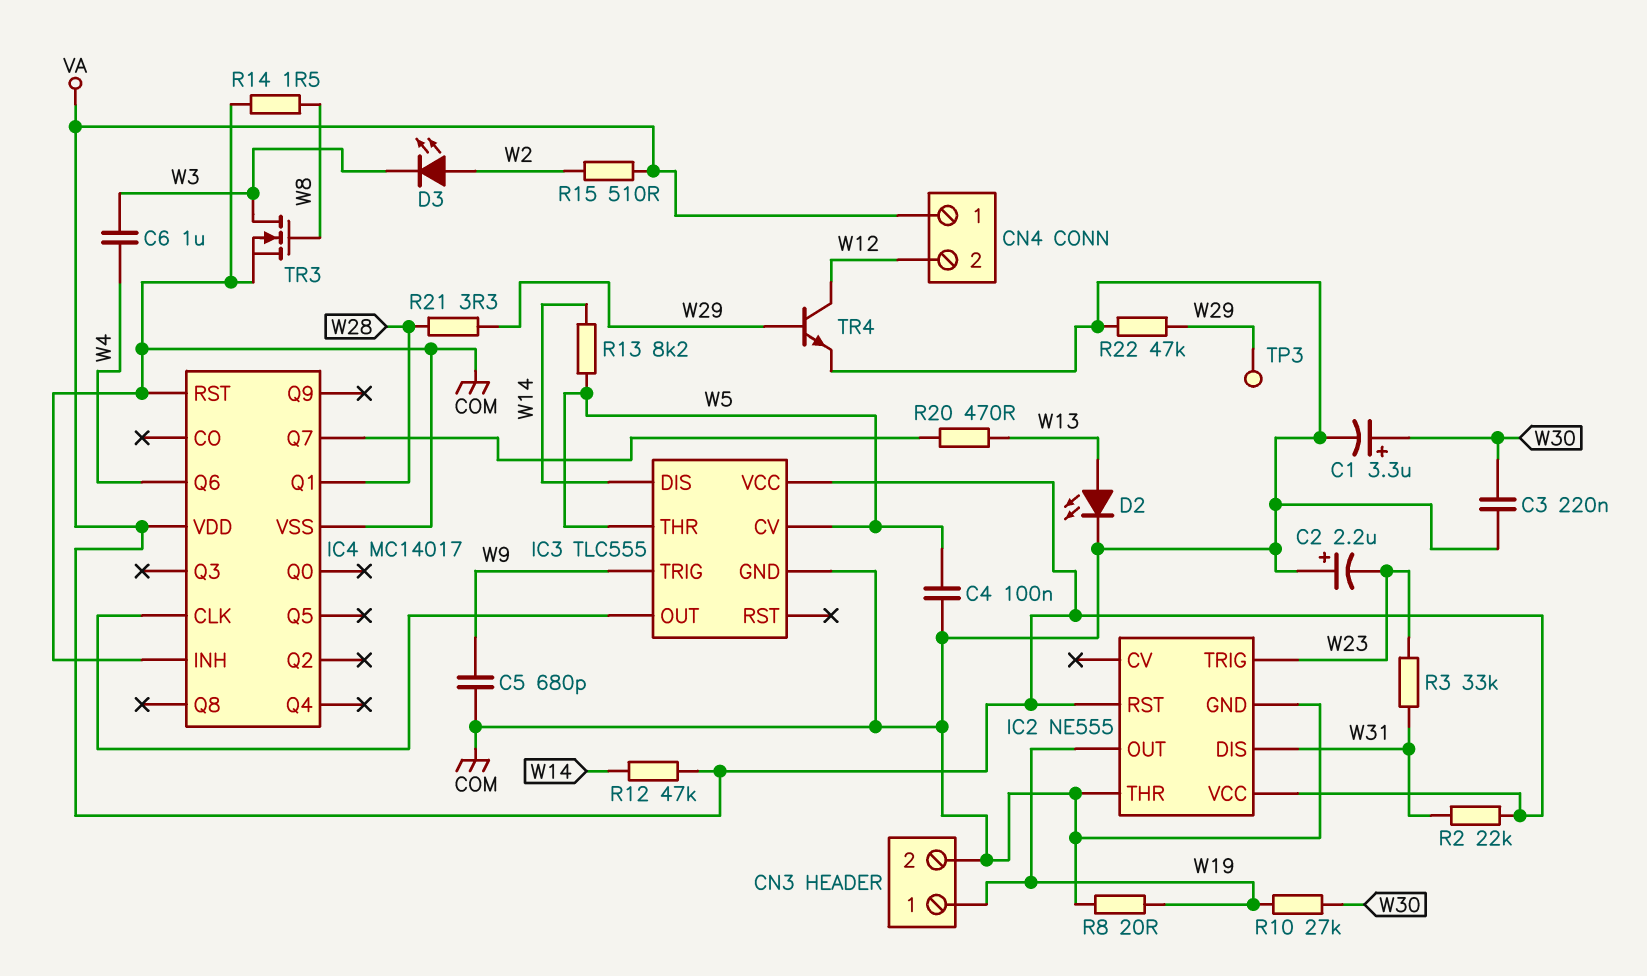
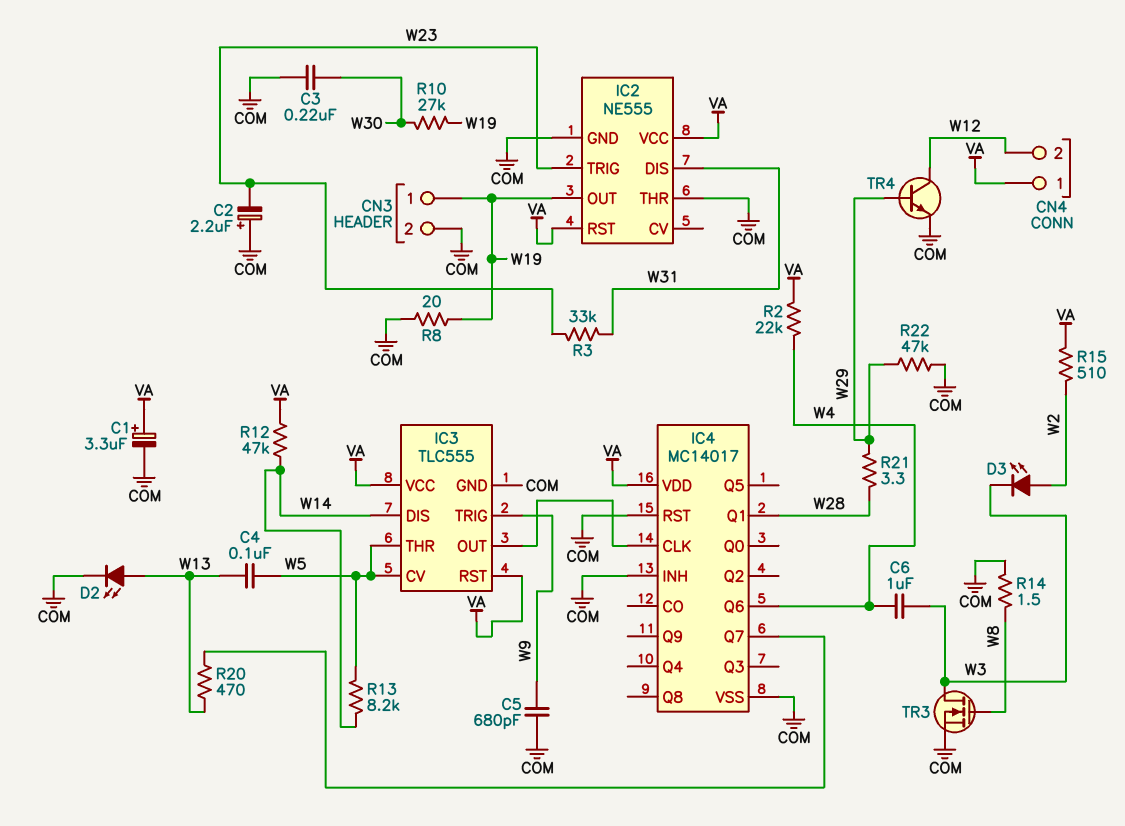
C1: 3.3uF (plus W30, minus COM) -> 3.3uF (plus VA, minus COM)
C4: 100nF (COM, W5) -> 100nF (W5, W13)
IC3 pin RST: none -> VA
R2: 22k (VA, W31) -> 22k (VA, W4)
TP3: test point (W29) -> none

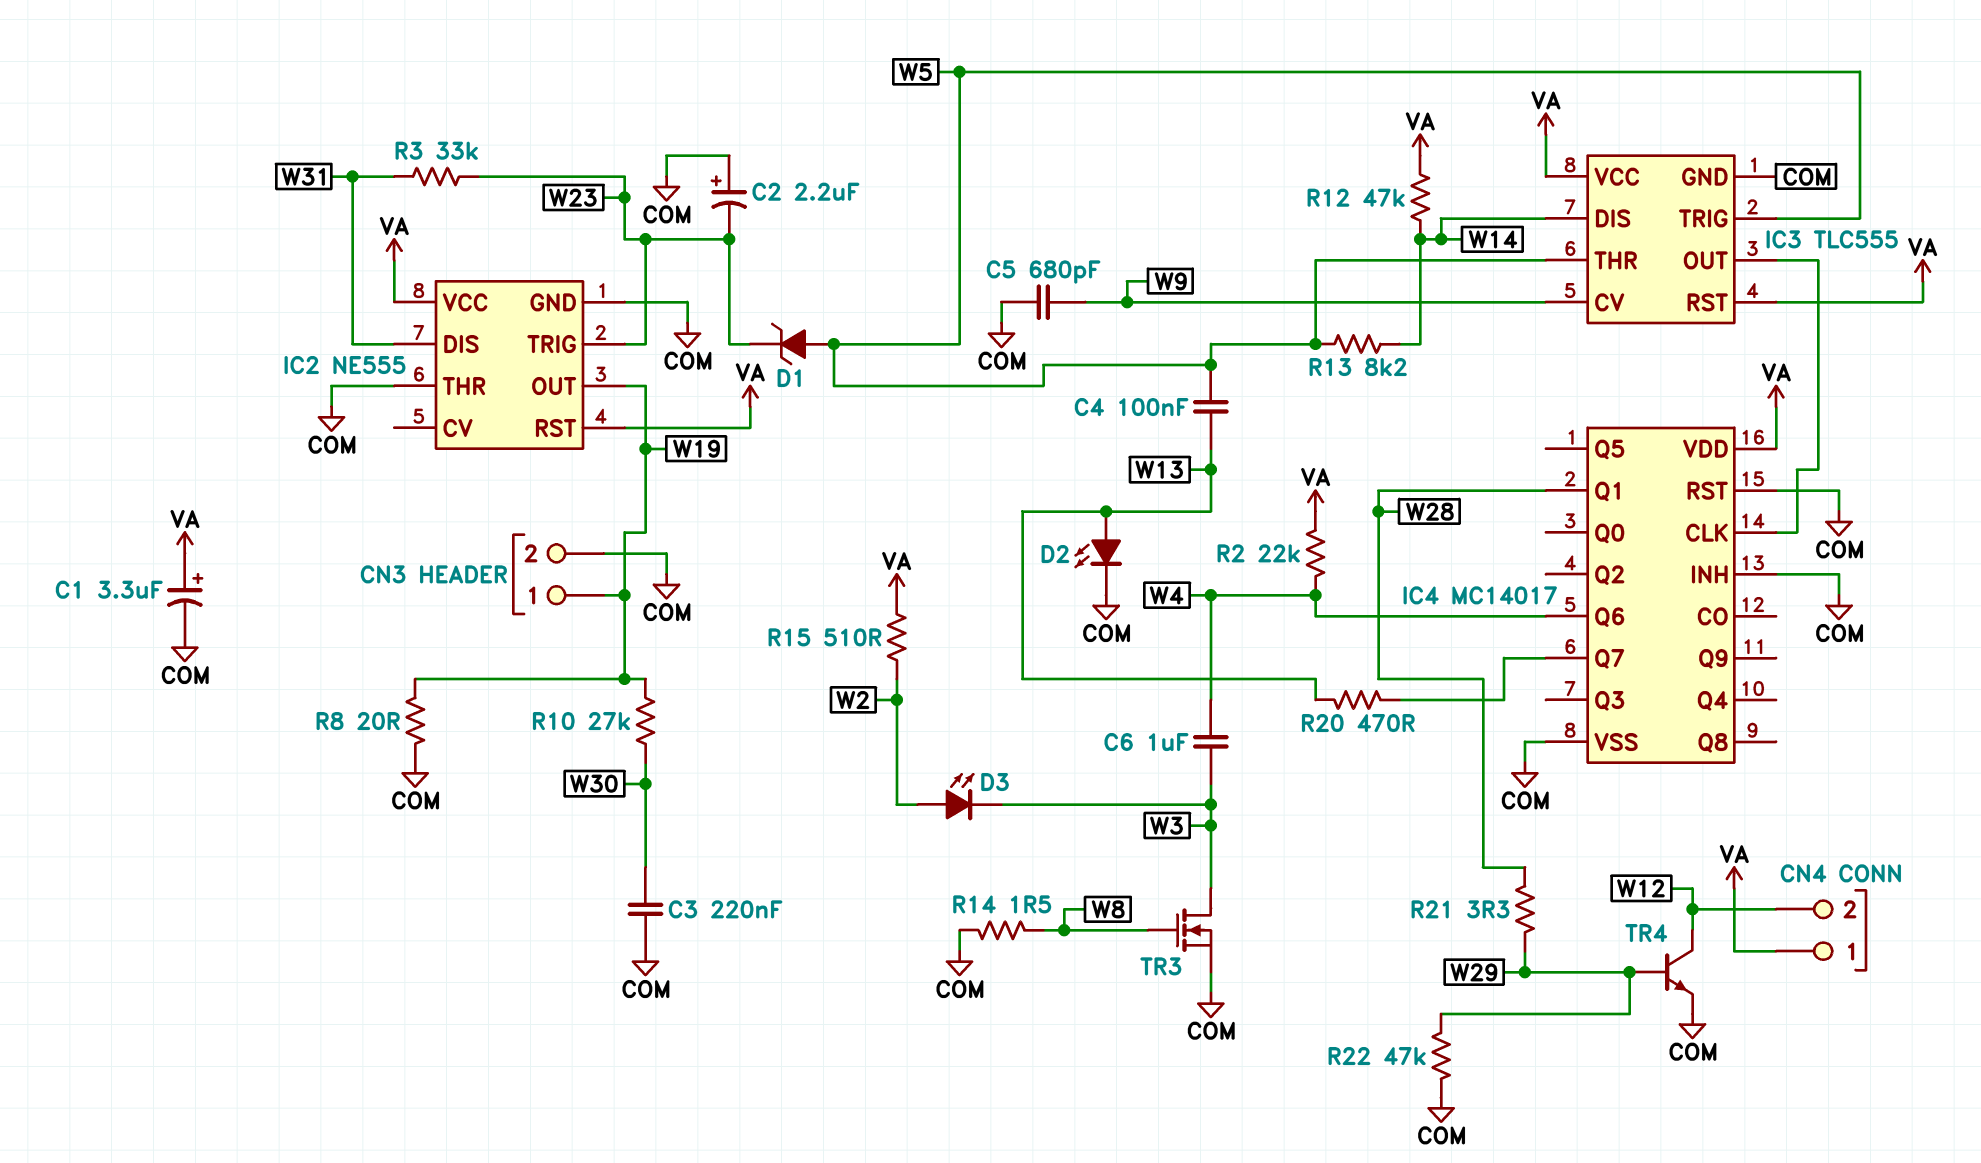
D1: none -> zener (A W5, K W23)
IC3 pin CV: W5 -> W9
IC3 pin TRIG: W9 -> W5

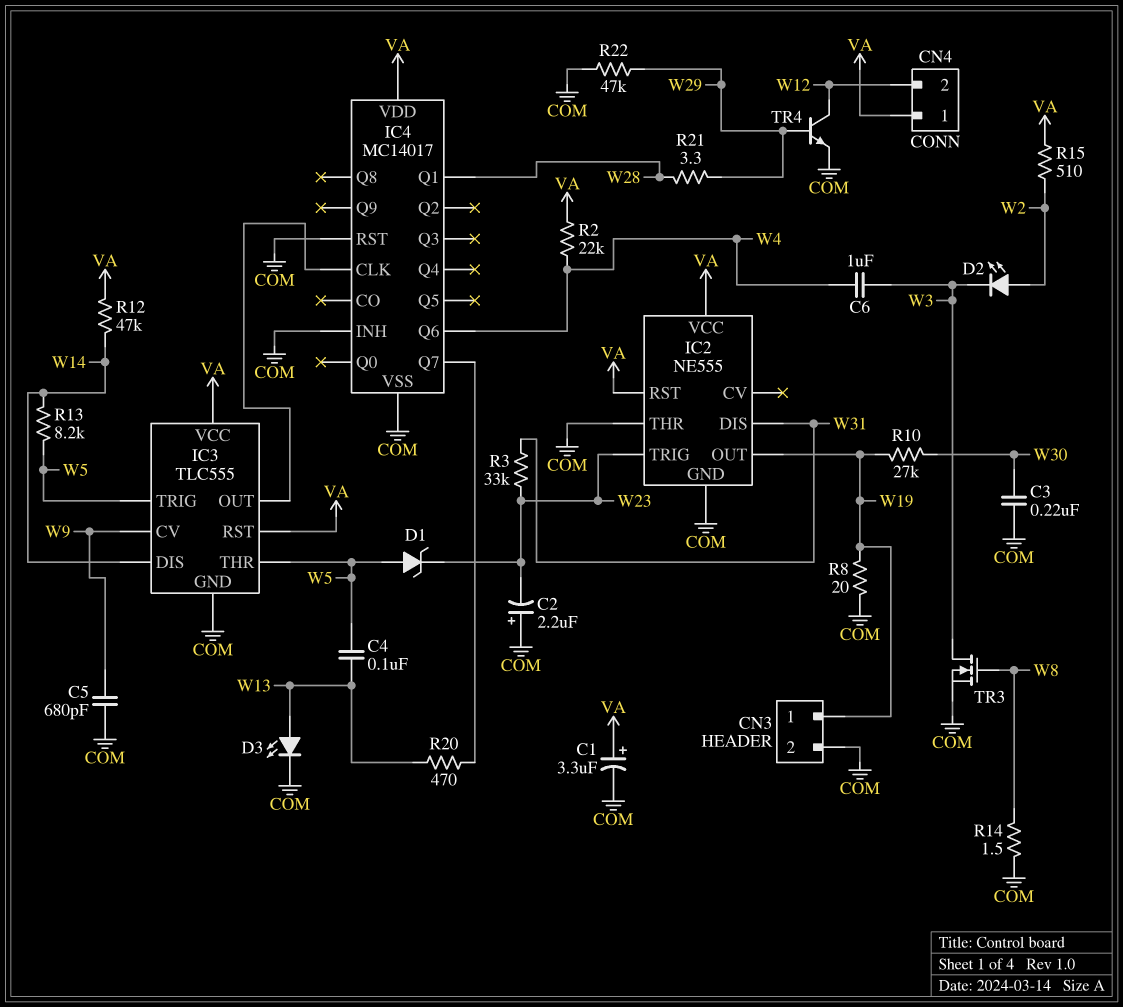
D2: LED (A W13, K COM) -> LED (A W2, K W3)
D3: LED (A W2, K W3) -> LED (A W13, K COM)

